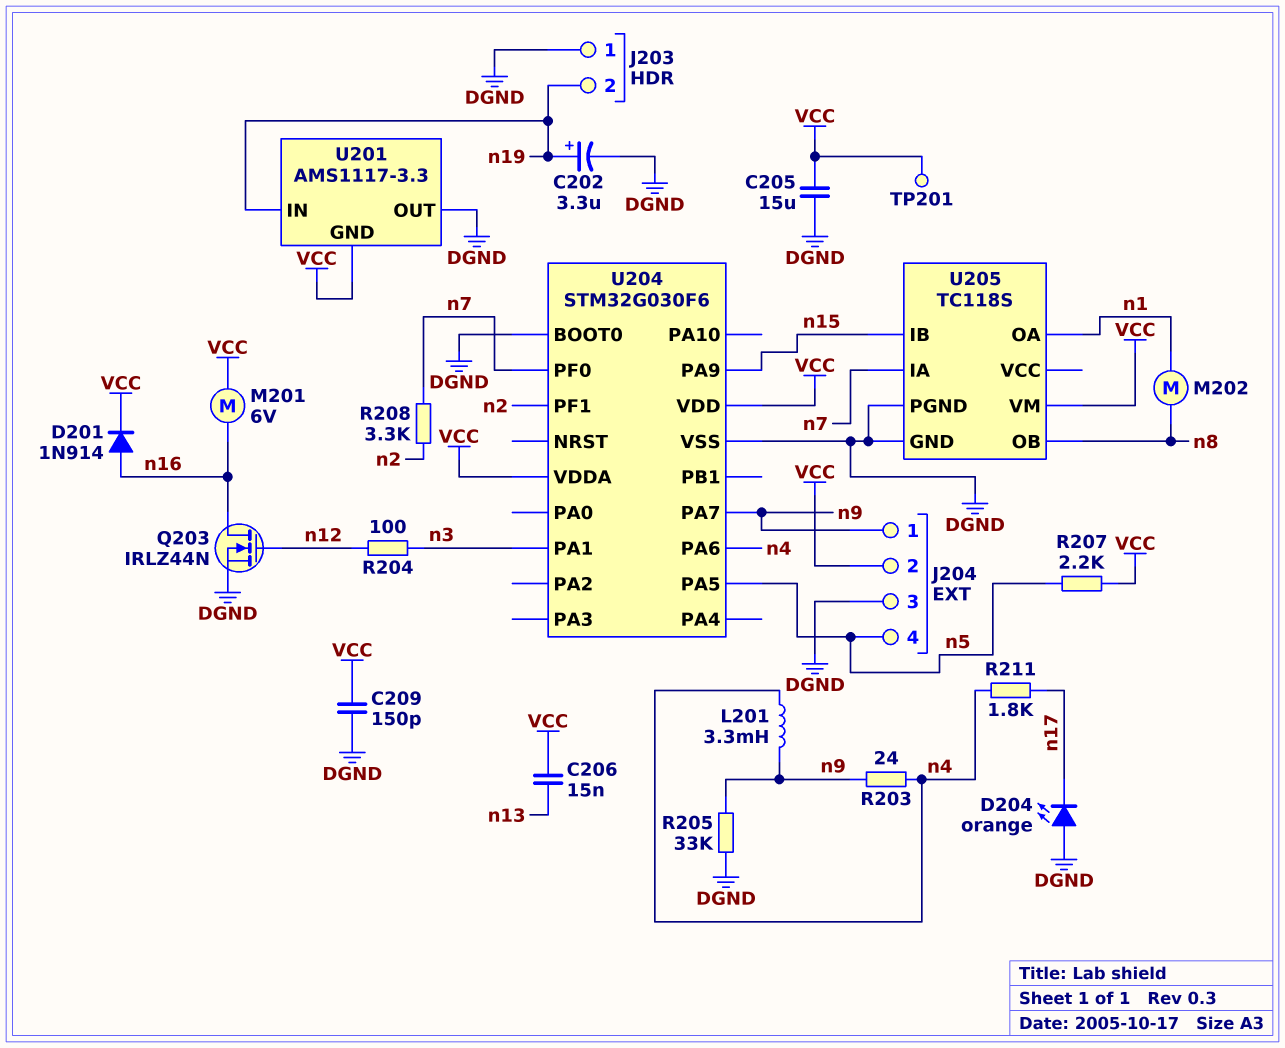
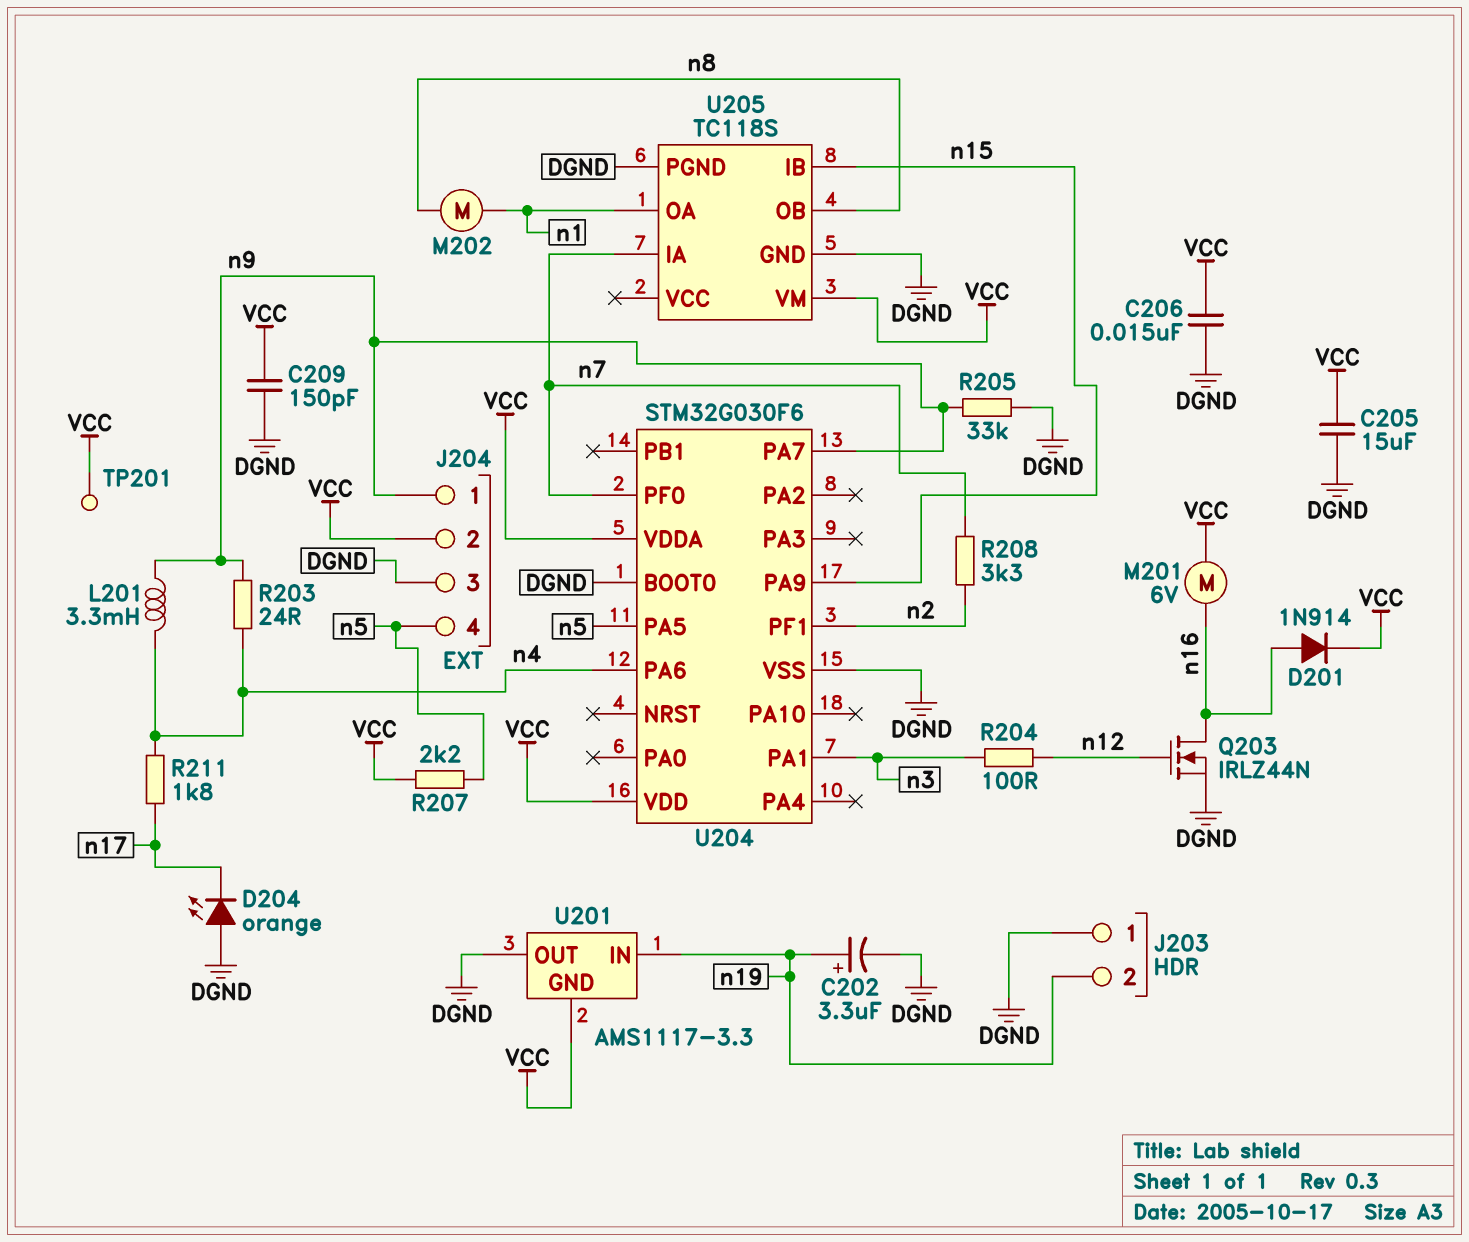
C206: 15nF (VCC, n13) -> 15nF (DGND, VCC)

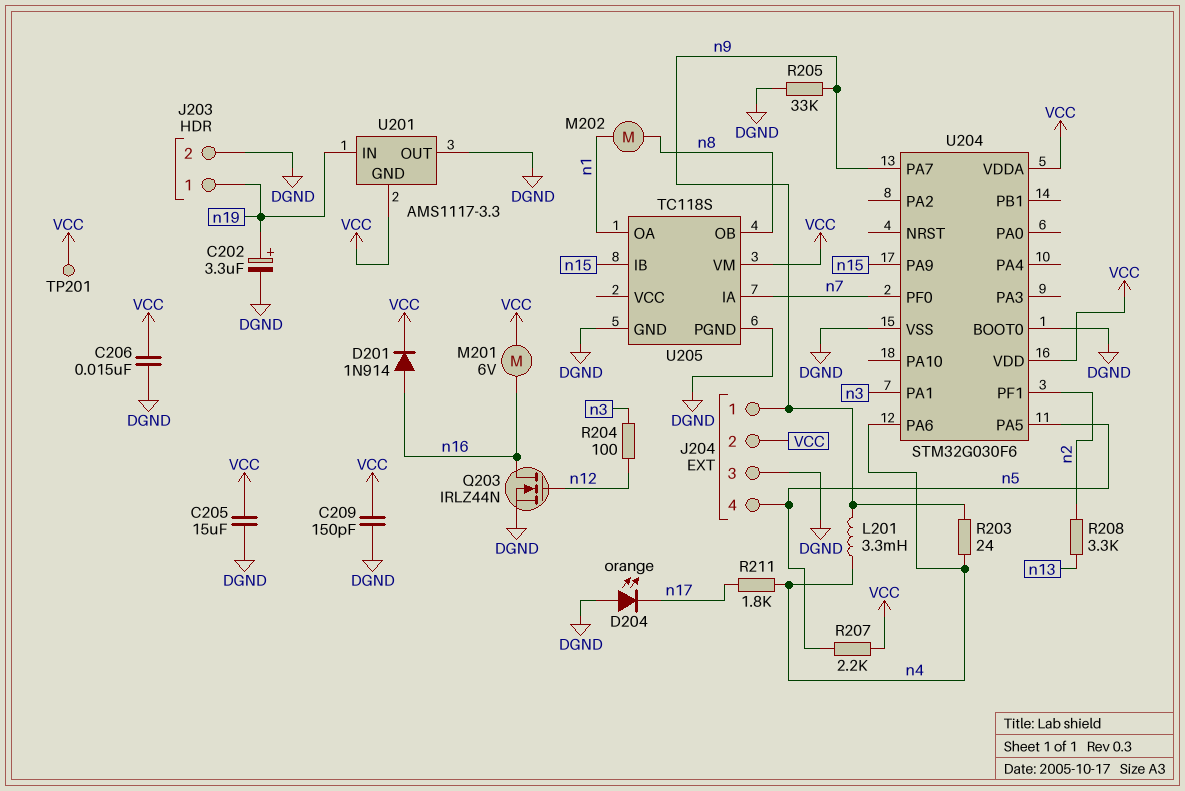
J203 pin 1: DGND -> n19
J203 pin 2: n19 -> DGND
R208: 3.3k (n2, n7) -> 3.3k (n2, n13)

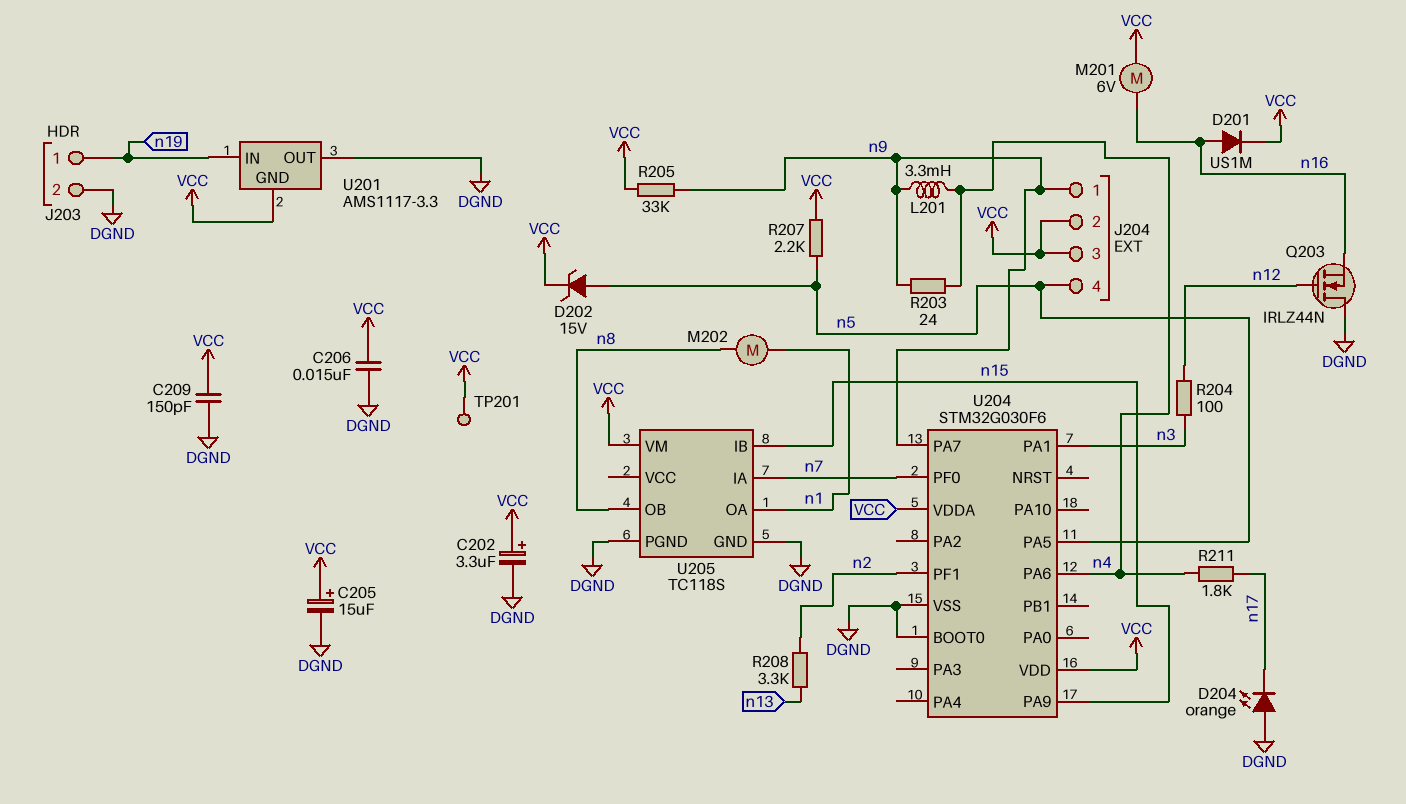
C202: 3.3uF (plus n19, minus DGND) -> 3.3uF (plus VCC, minus DGND)
C205: 15uF (DGND, VCC) -> 15uF (plus VCC, minus DGND)
D201: diode 1N914 (A n16, K VCC) -> diode US1M (A n16, K VCC)
D202: none -> zener 15V (A n5, K VCC)
J204 pin 3: DGND -> VCC
Q203: NMOS IRLZ44N (G n12, D n16, S DGND) -> NMOS IRLZ44N (G n12, D DGND, S n16)
R205: 33k (DGND, n9) -> 33k (VCC, n9)

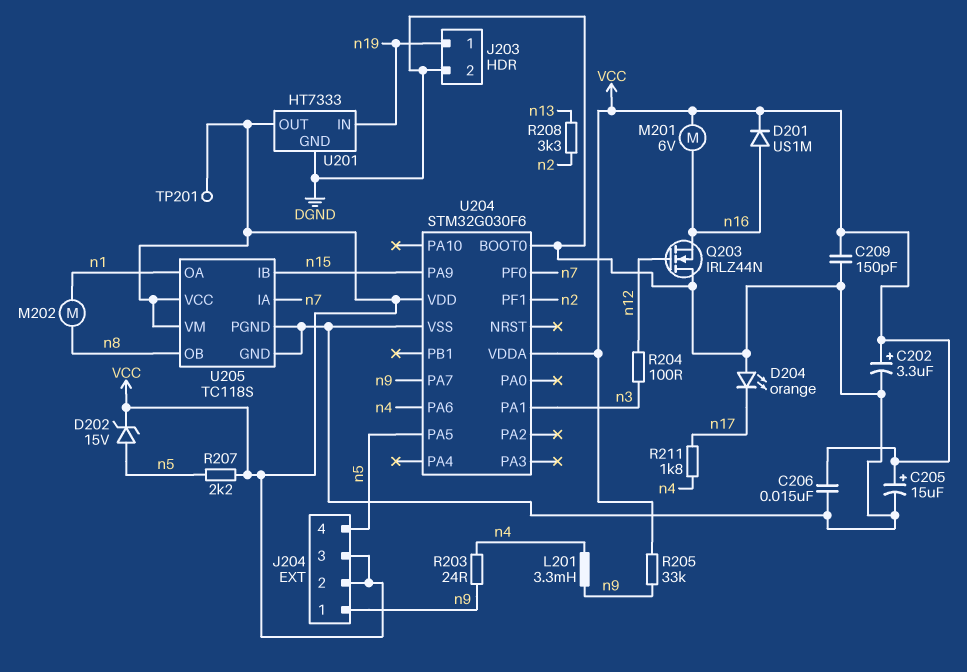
U201: AMS1117-3.3 -> HT7333
U201 pin GND: VCC -> DGND
U201 pin OUT: DGND -> VCC
U205 pin VCC: none -> VCC

